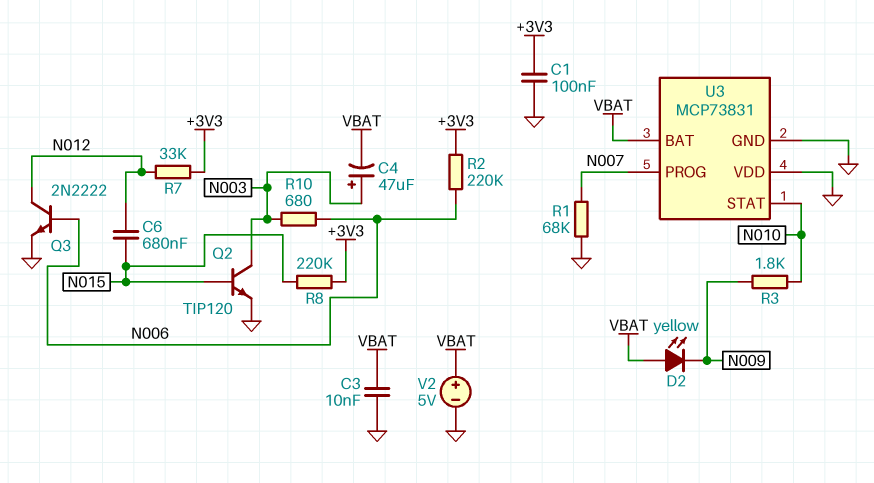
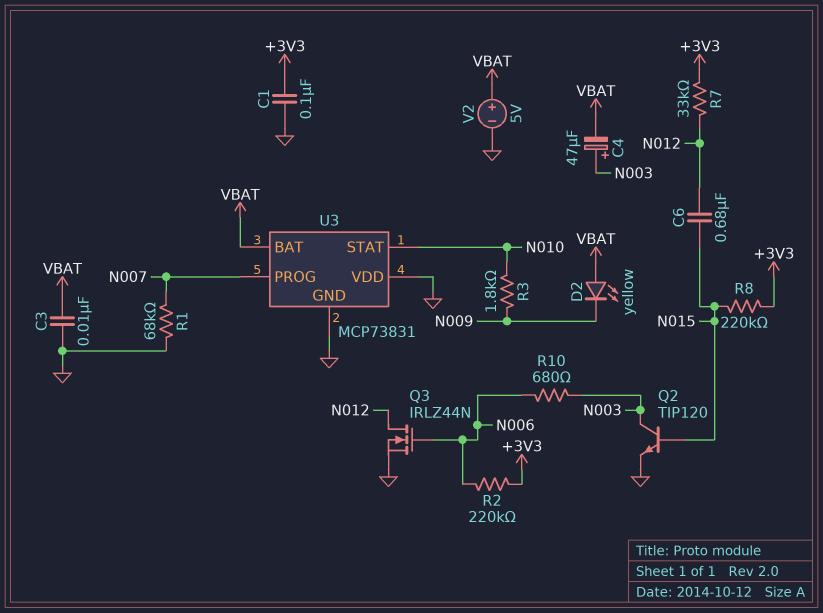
Q3: NPN 2N2222 (B N006, C N012, E GND) -> NMOS IRLZ44N (G N006, D N012, S GND)

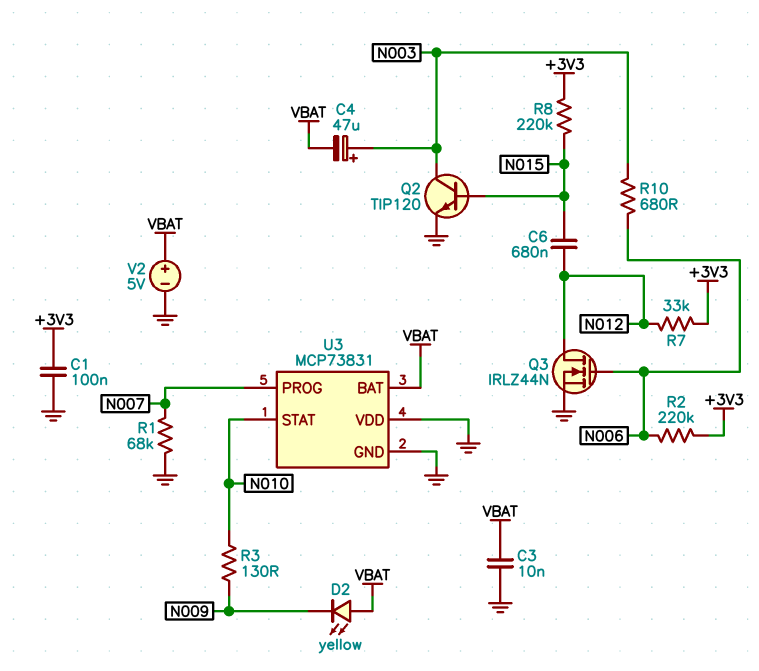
R3: 1.8k (N009, N010) -> 130 (N009, N010)

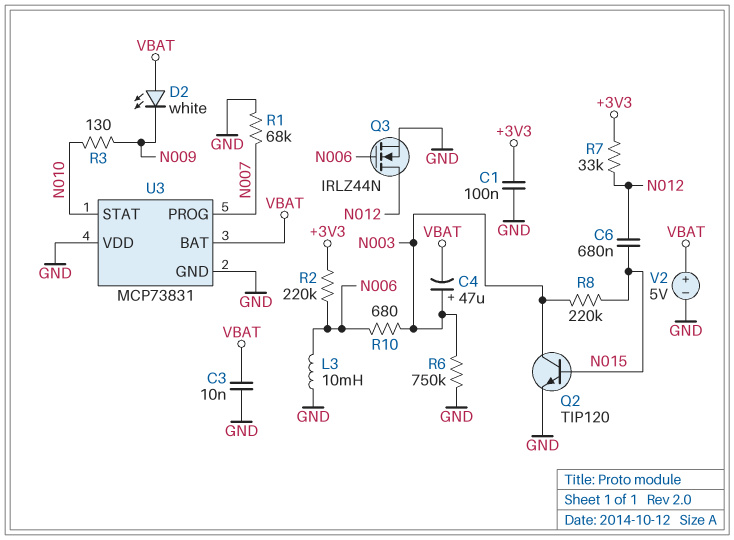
D2: LED yellow (A VBAT, K N009) -> LED white (A VBAT, K N009)
L3: none -> 10mH (GND, N006)
R6: none -> 750k (GND, N003)
R8: 220k (+3V3, N015) -> 220k (N003, N015)

